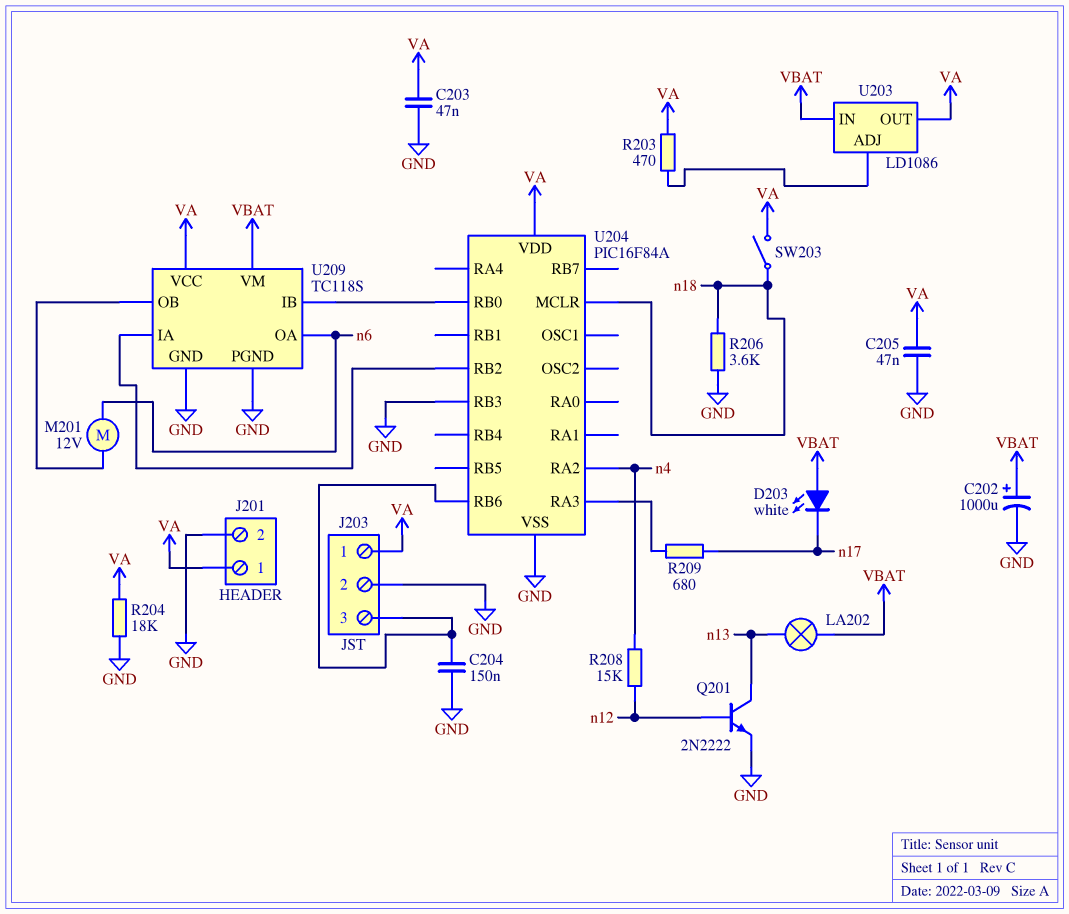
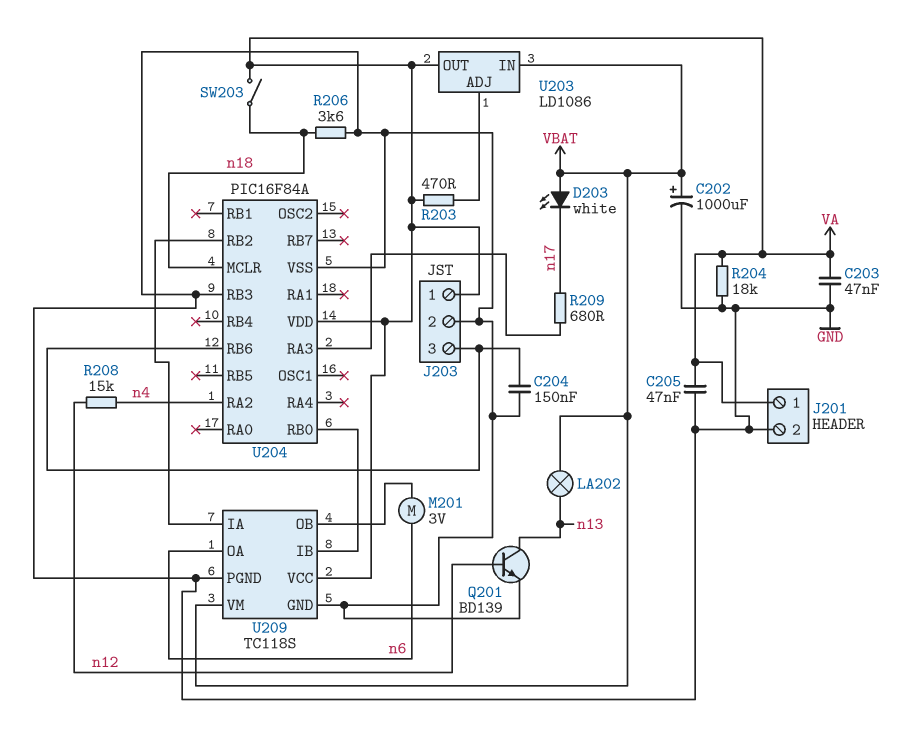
M201: motor 12V (U209/OB, n6) -> motor 3V (U209/OB, n6)
Q201: NPN 2N2222 (B n12, C n13, E GND) -> NPN BD139 (B n12, C n13, E GND)

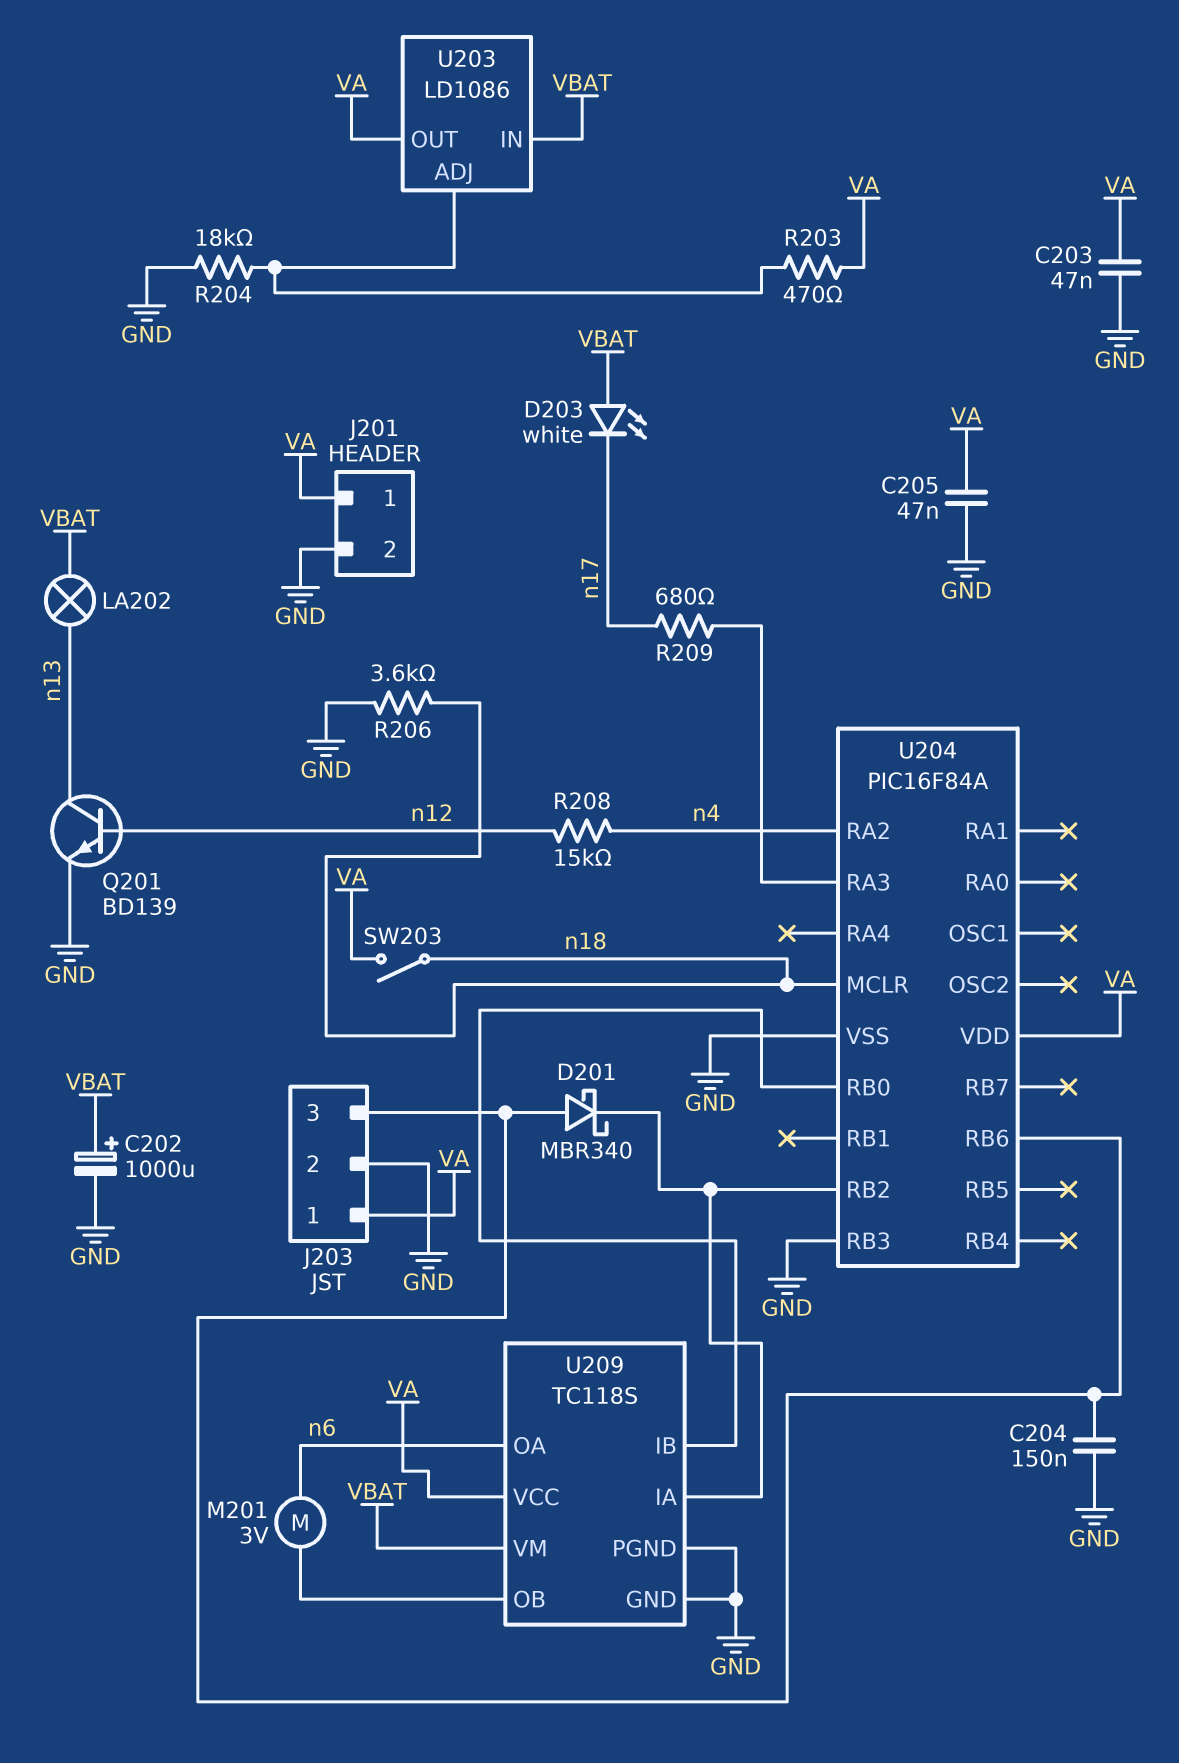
D201: none -> schottky MBR340 (A J203/3, K U204/RB2)
R204: 18k (GND, VA) -> 18k (GND, U203/ADJ)

